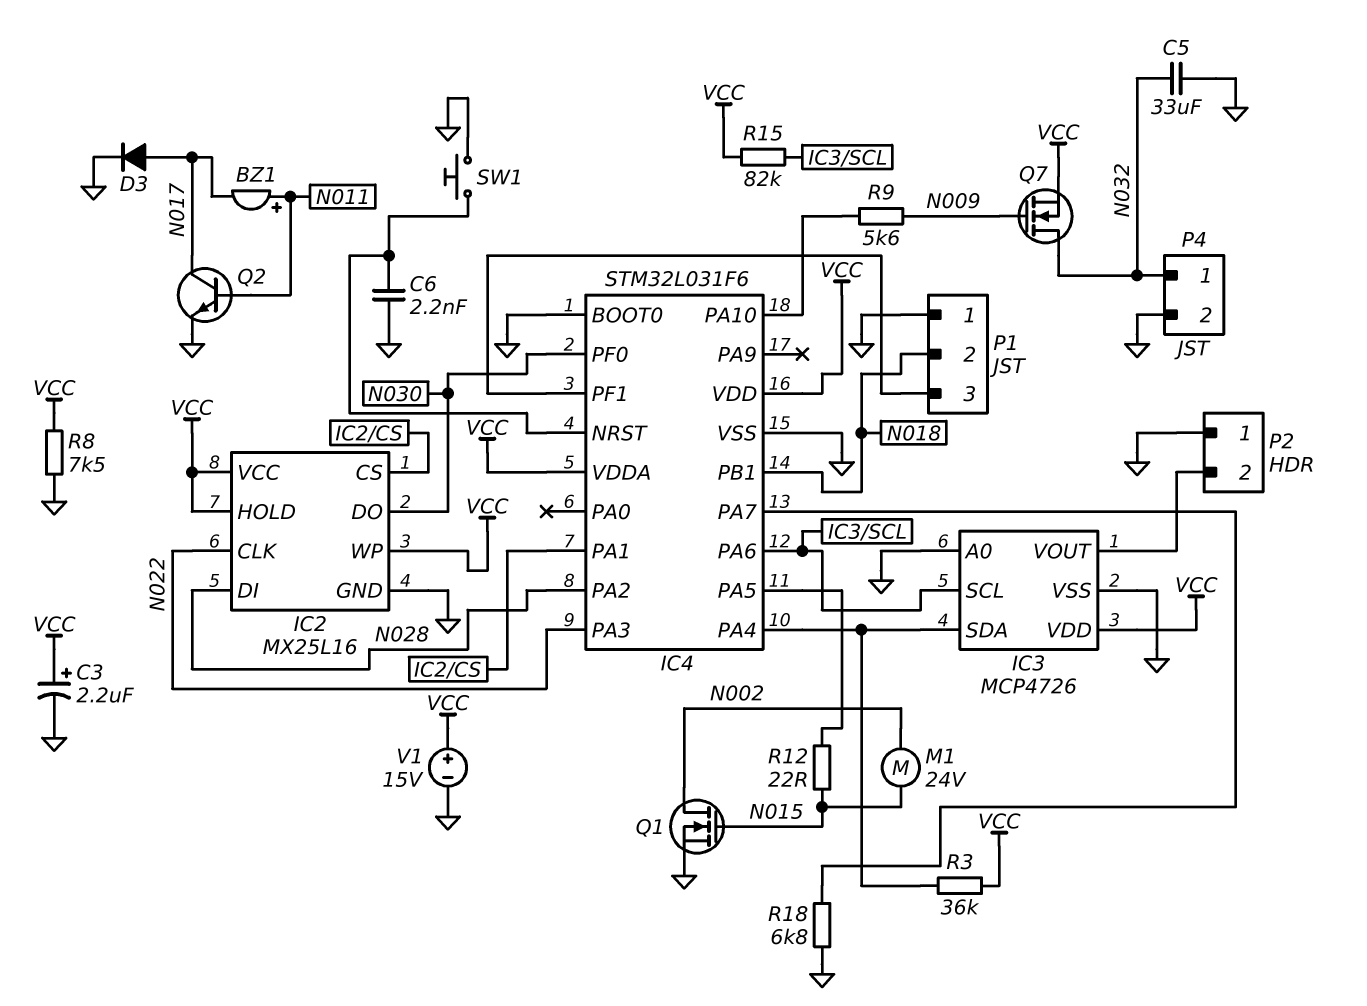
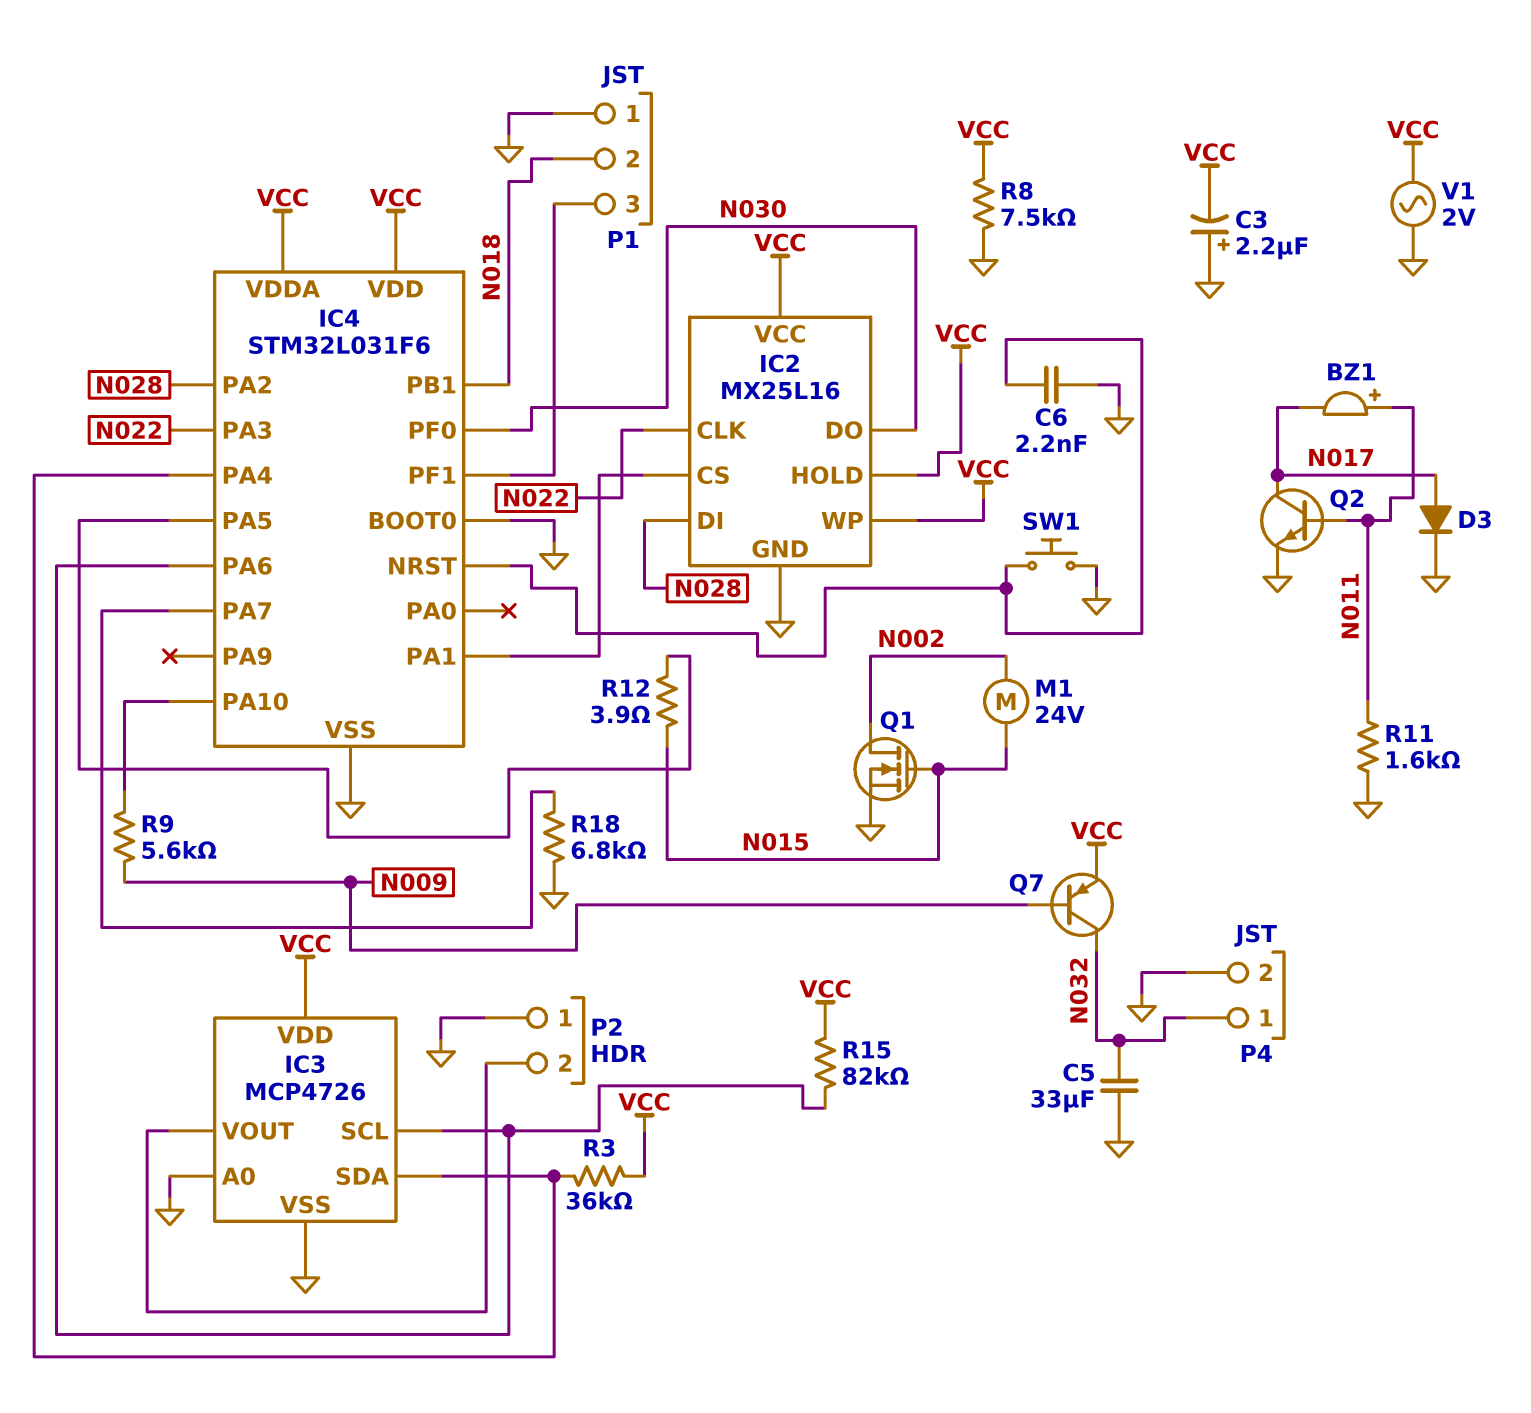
C3: 2.2uF (plus VCC, minus GND) -> 2.2uF (plus GND, minus VCC)
Q7: NMOS (G N009, D N032, S VCC) -> PNP (B N009, C N032, E VCC)
R11: none -> 1.6k (GND, N011)
R12: 22 (IC4/PA5, N015) -> 3.9 (IC4/PA5, N015)
V1: 15V (plus VCC, minus GND) -> AC 2V (GND, VCC)

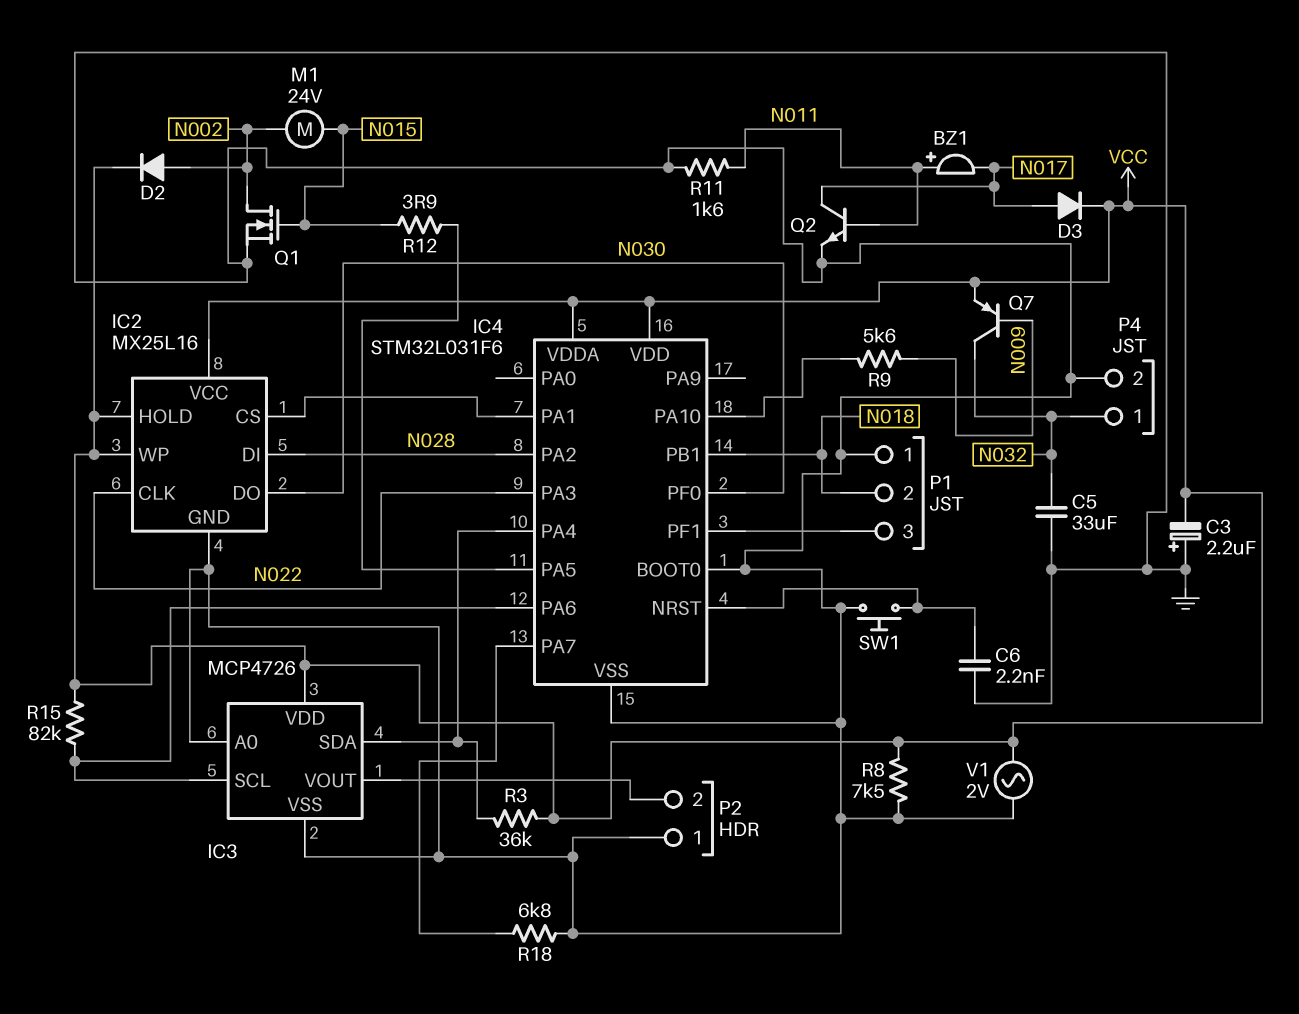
D2: none -> diode (A N002, K VCC)
D3: diode (A N017, K GND) -> diode (A N017, K VCC)

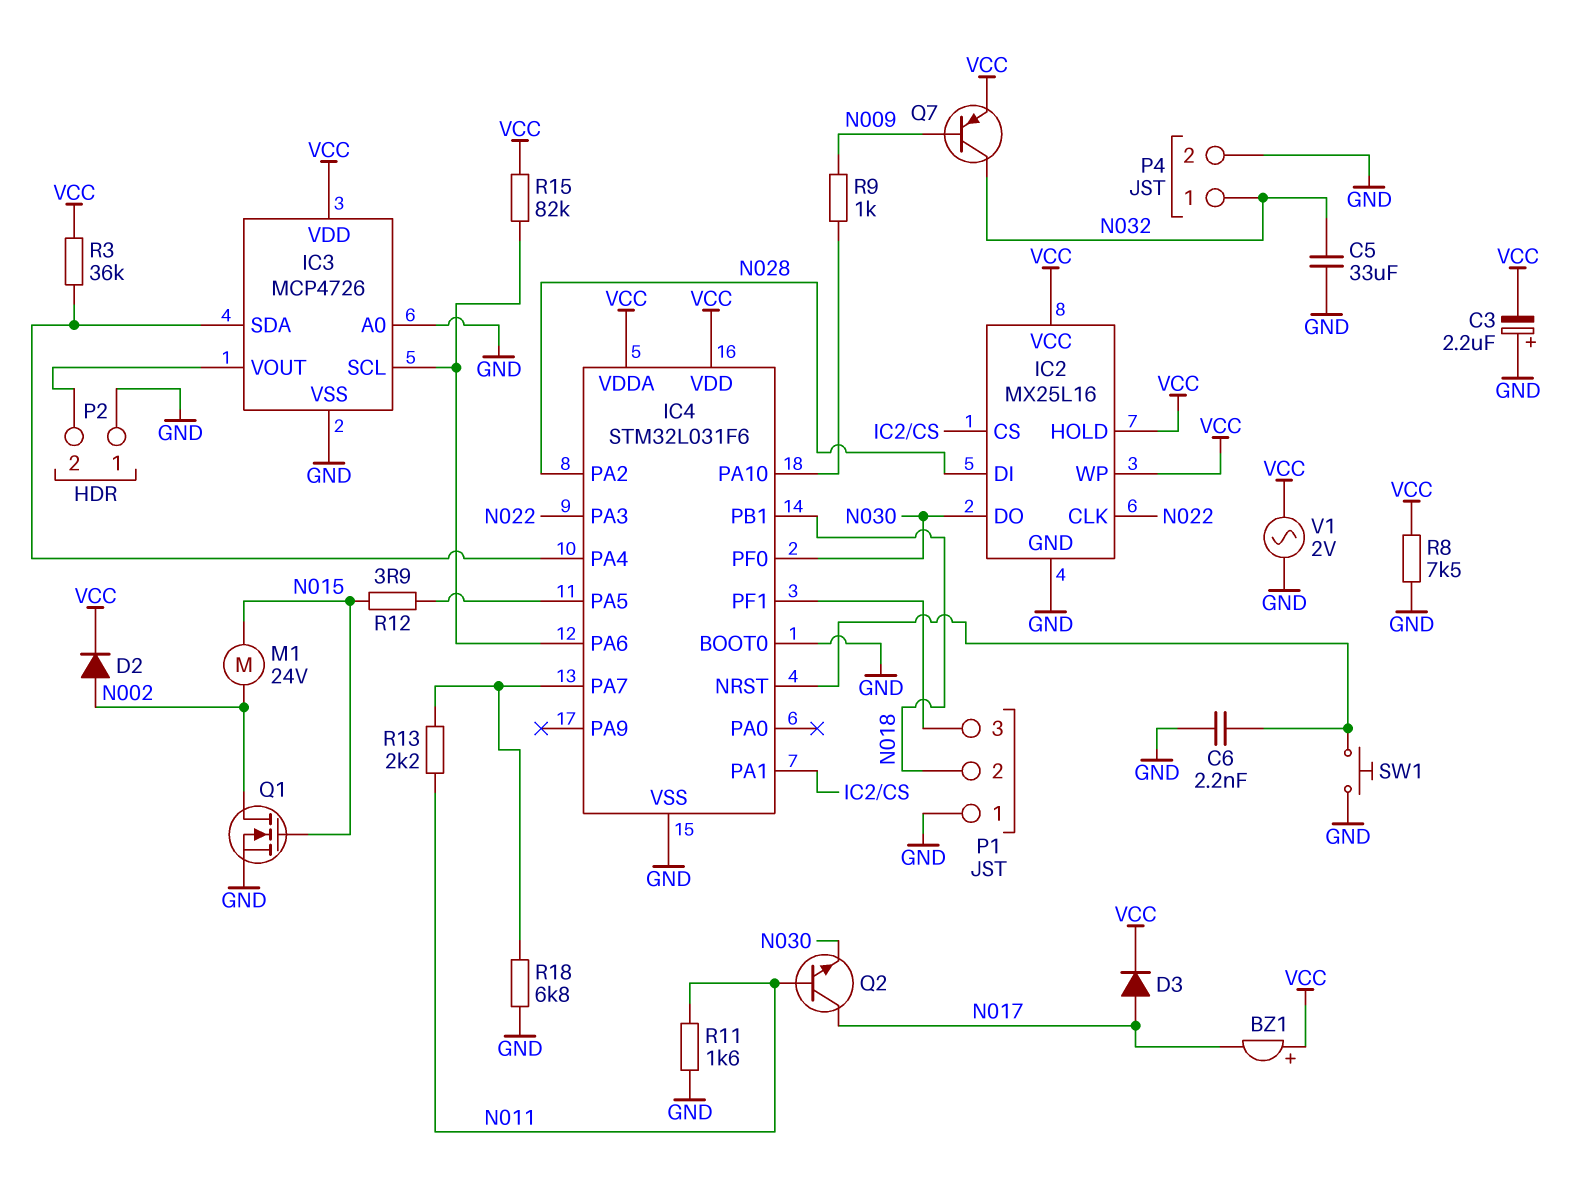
BZ1: buzzer (plus N011, minus N017) -> buzzer (plus VCC, minus N017)
Q2: NPN (B N011, C N017, E GND) -> NPN (B N011, C N017, E N030)
R9: 5.6k (IC4/PA10, N009) -> 1k (IC4/PA10, N009)
R13: none -> 2.2k (IC4/PA7, N011)

